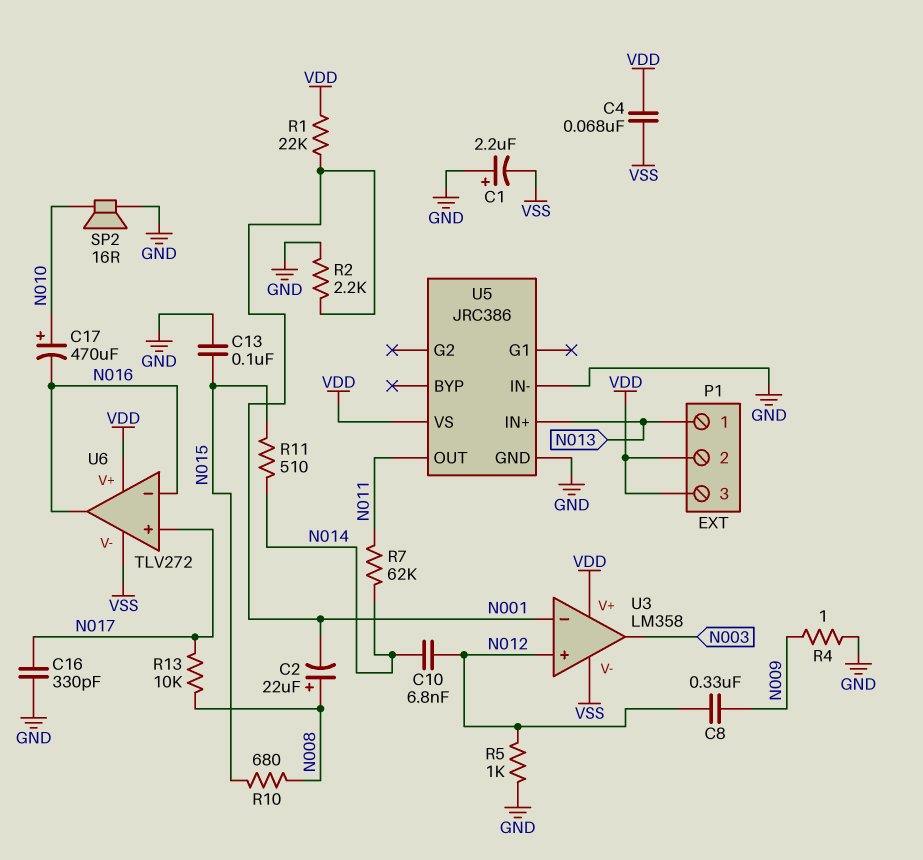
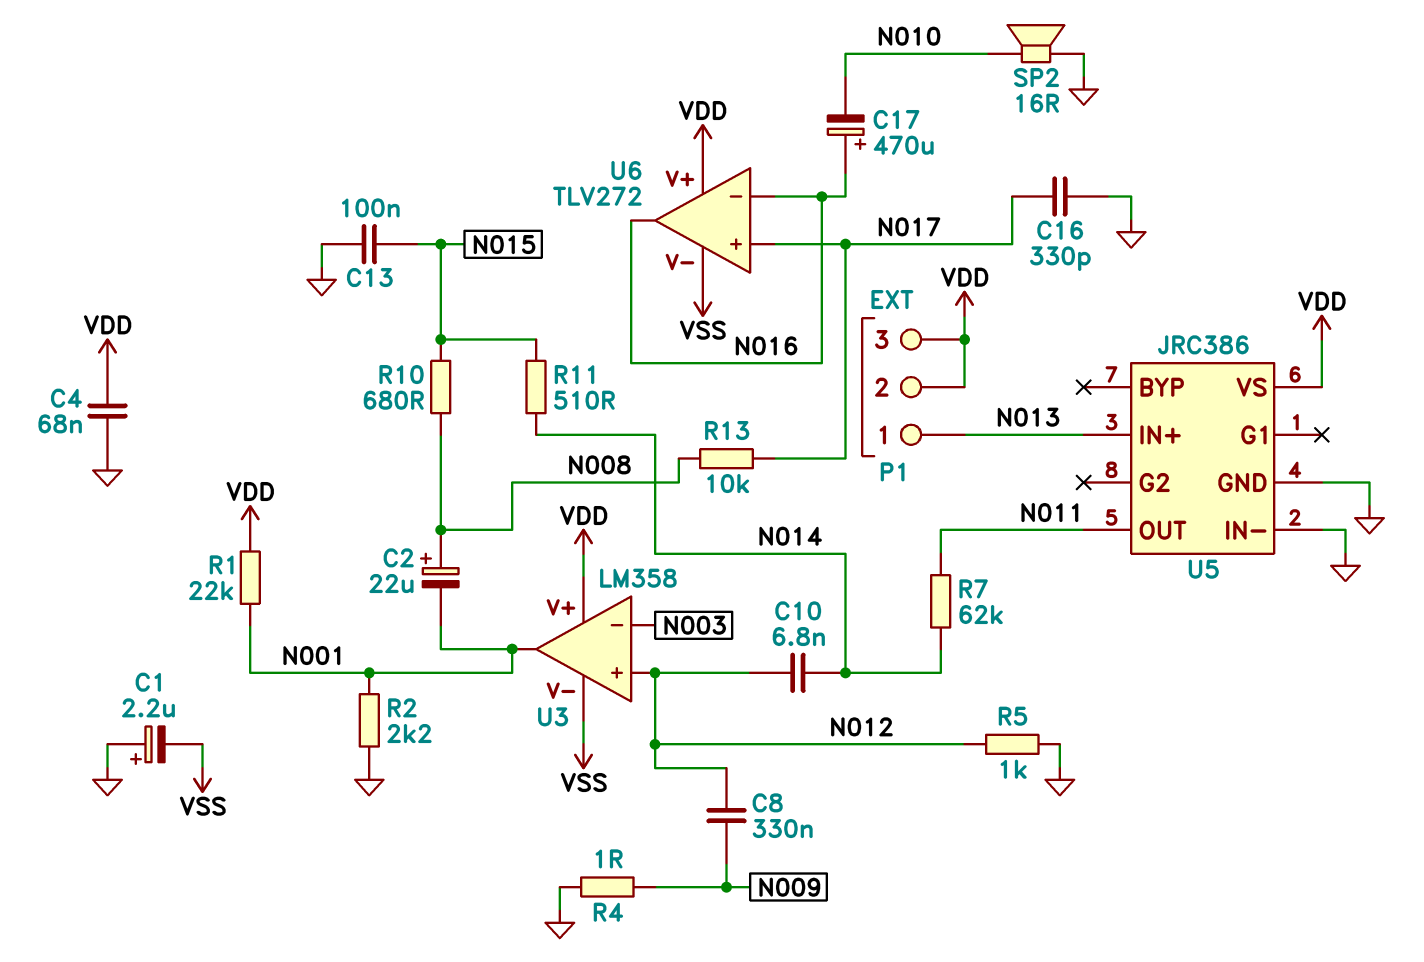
C4: 68nF (VDD, VSS) -> 68nF (GND, VDD)
C17: 470uF (plus N010, minus N016) -> 470uF (plus N016, minus N010)
U3 pin in-: N001 -> N003
U3 pin out: N003 -> N001

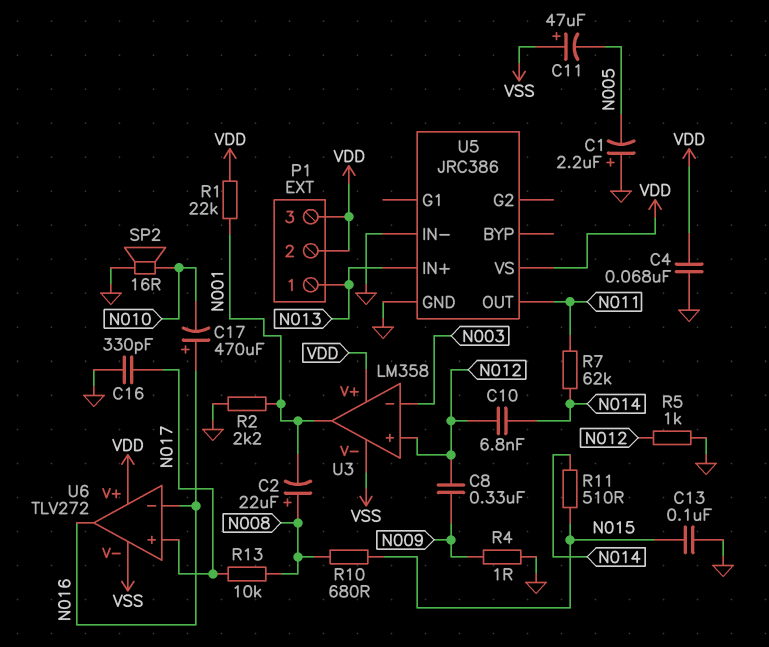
C1: 2.2uF (plus GND, minus VSS) -> 2.2uF (plus GND, minus N005)
C11: none -> 47uF (plus VSS, minus N005)

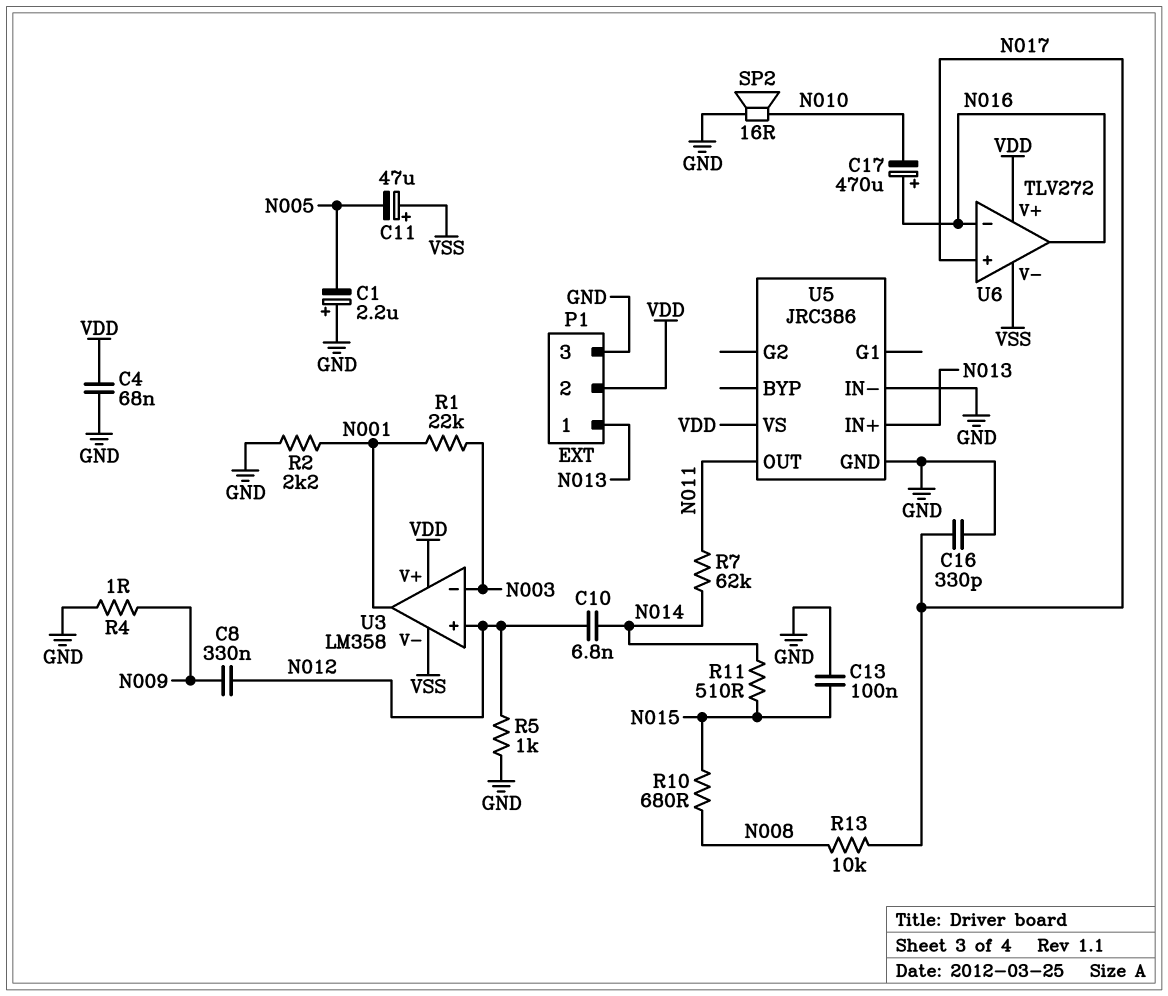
C2: 22uF (plus N008, minus N001) -> none
P1 pin 3: VDD -> GND
R1: 22k (N001, VDD) -> 22k (N001, N003)

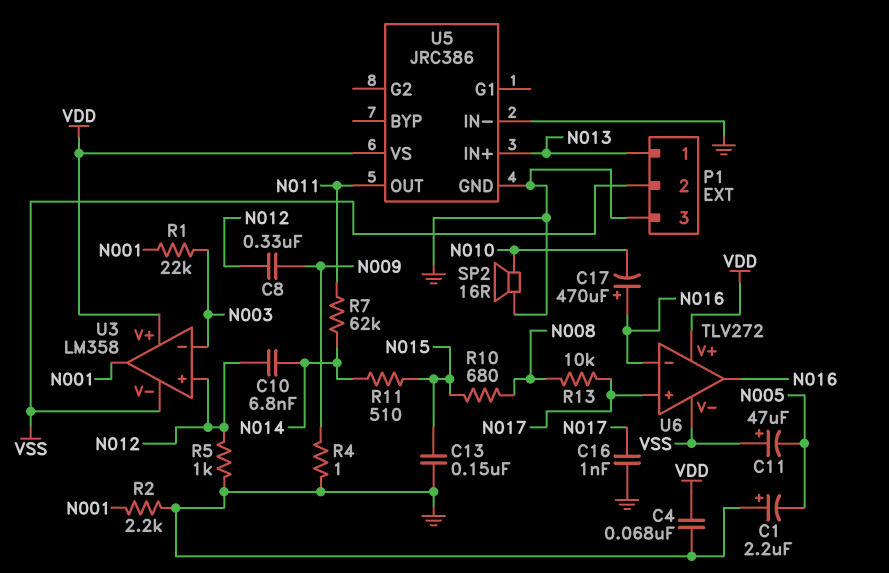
C13: 100nF (GND, N015) -> 150nF (GND, N015)
C16: 330pF (GND, N017) -> 1nF (GND, N017)
P1 pin 2: VDD -> VSS

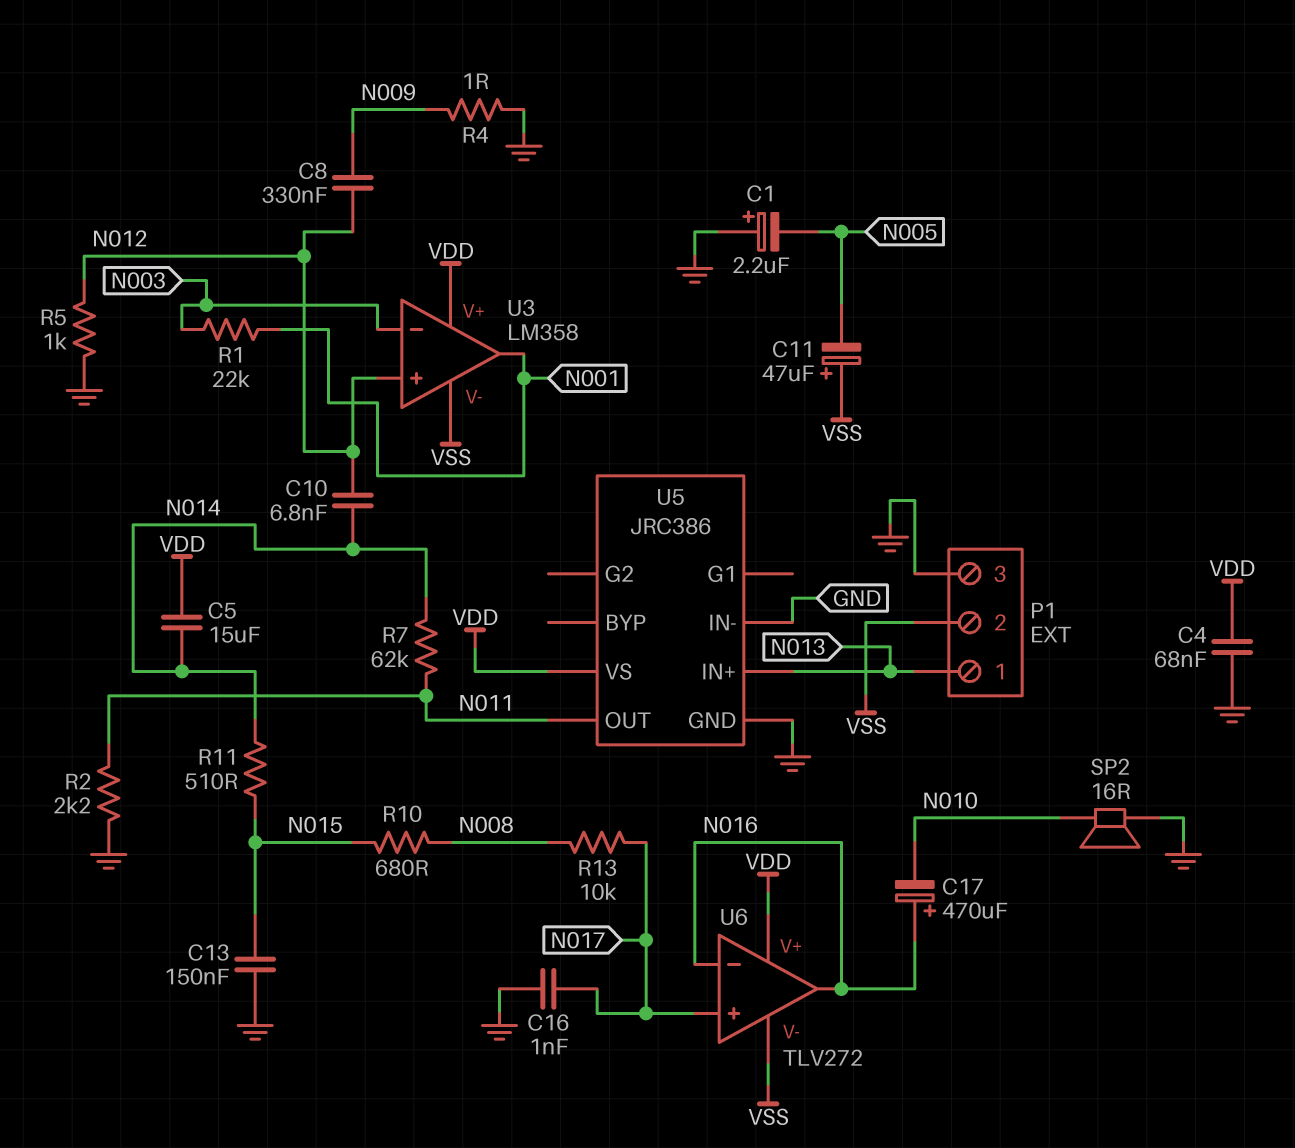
C5: none -> 15uF (N014, VDD)
R2: 2.2k (GND, N001) -> 2.2k (GND, N011)

